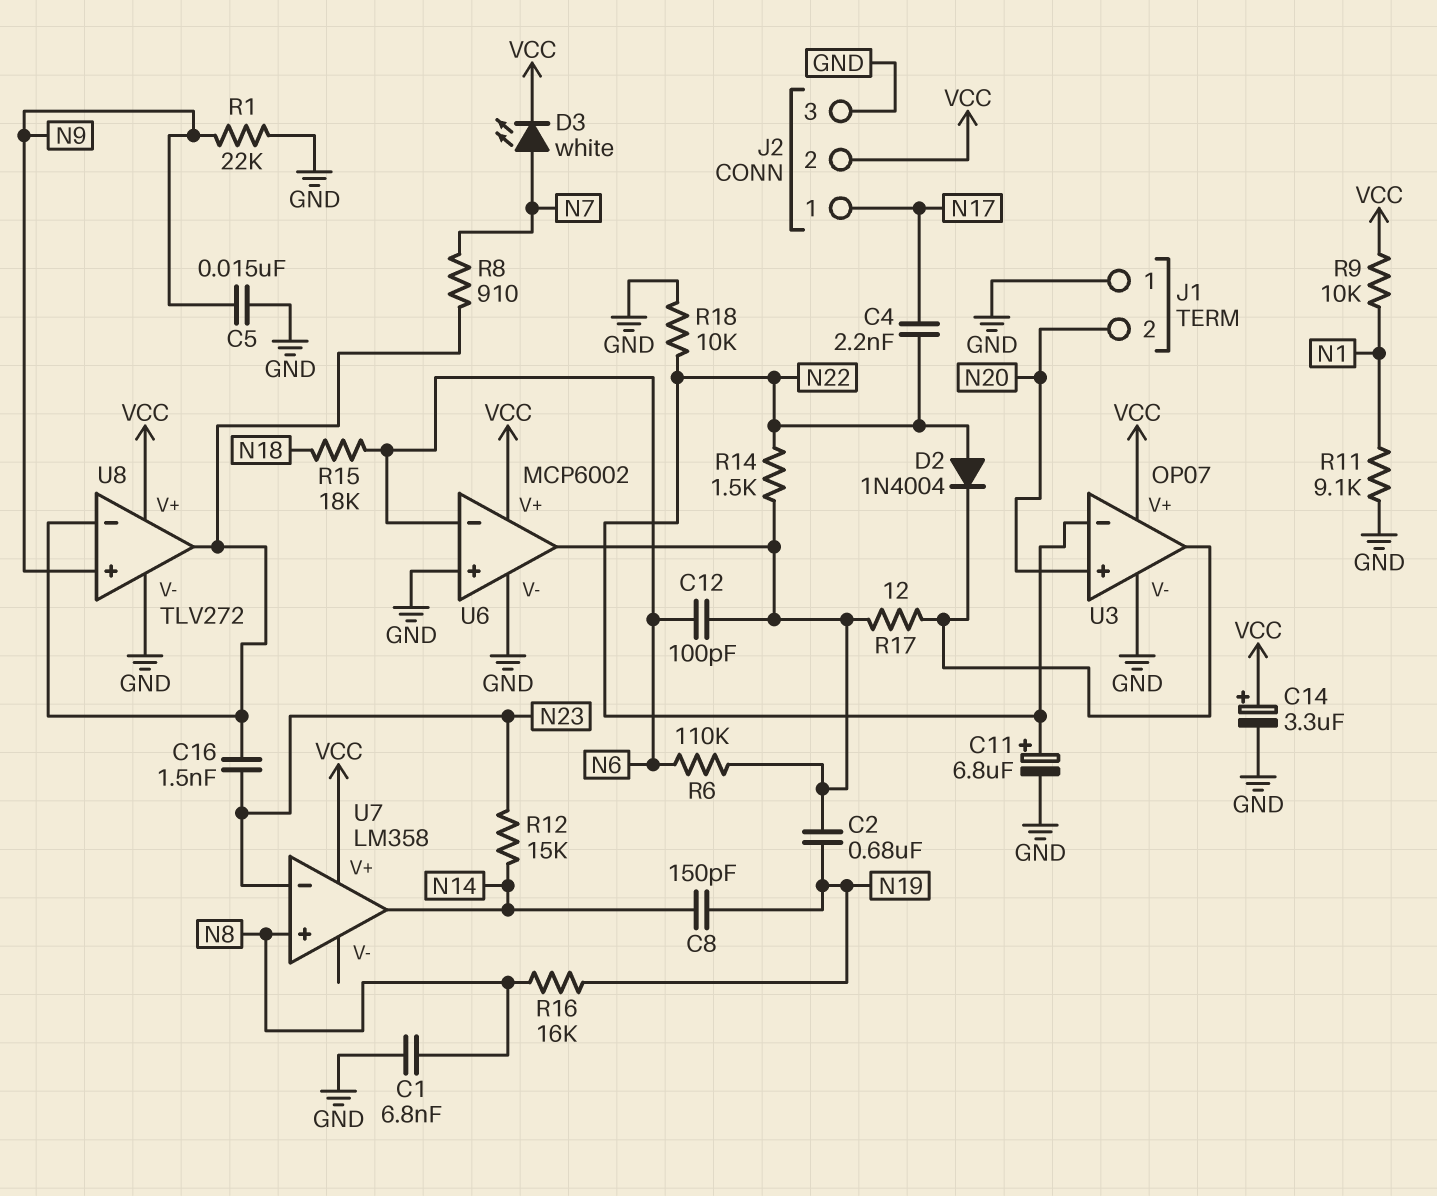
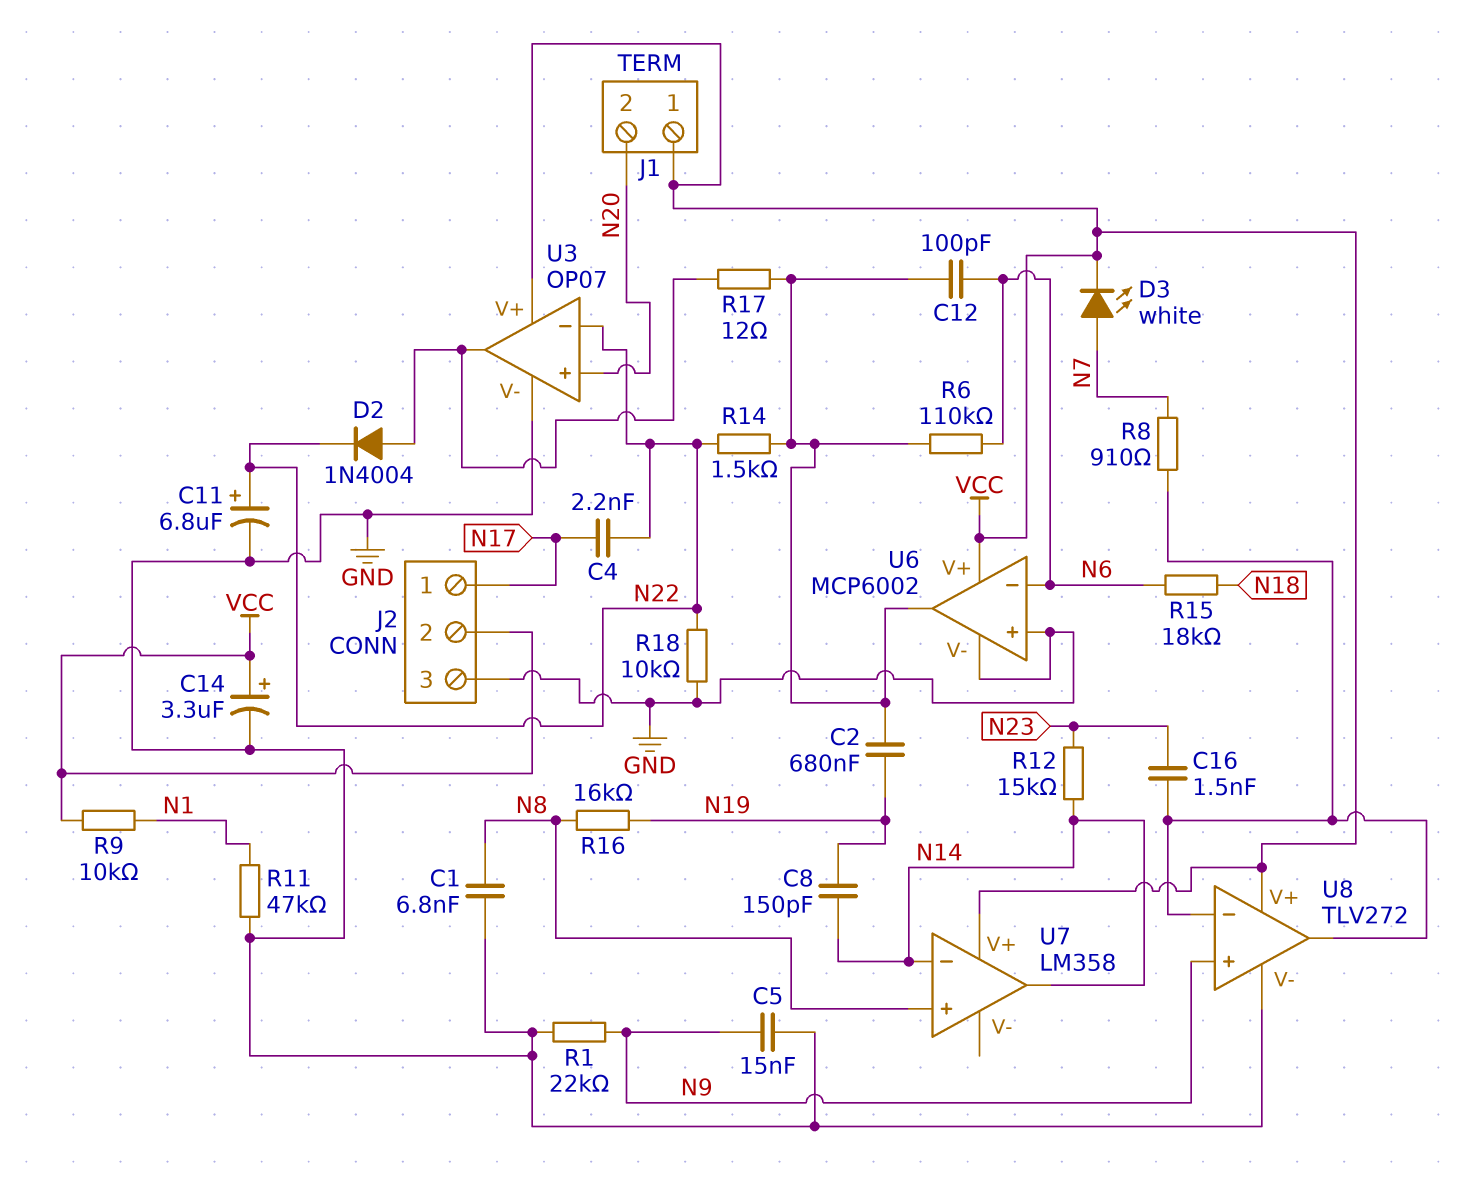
D2: diode 1N4004 (A N22, K U3/out) -> diode 1N4004 (A U3/out, K N22)
J1 pin 1: GND -> VCC
R11: 9.1k (GND, N1) -> 47k (GND, N1)
U7 pin in-: N23 -> N14

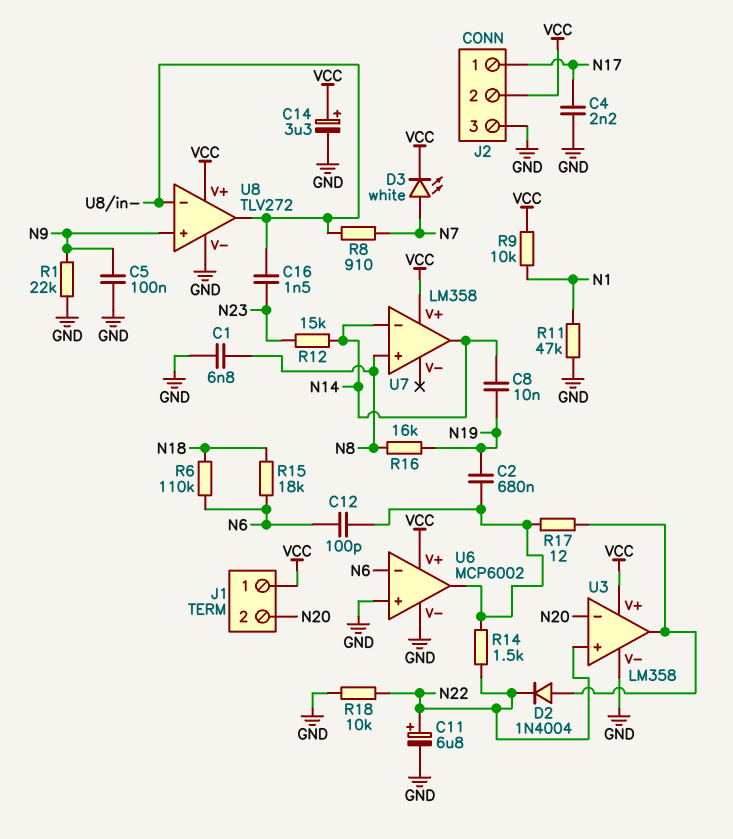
C4: 2.2nF (N17, N22) -> 2.2nF (GND, N17)
C5: 15nF (GND, N9) -> 100nF (GND, N9)
C8: 150pF (N14, N19) -> 10nF (N14, N19)
R6: 110k (N6, U6/out) -> 110k (N6, N18)
U3: OP07 -> LM358
U3 pin in+: N20 -> N22
U3 pin in-: N22 -> N20

